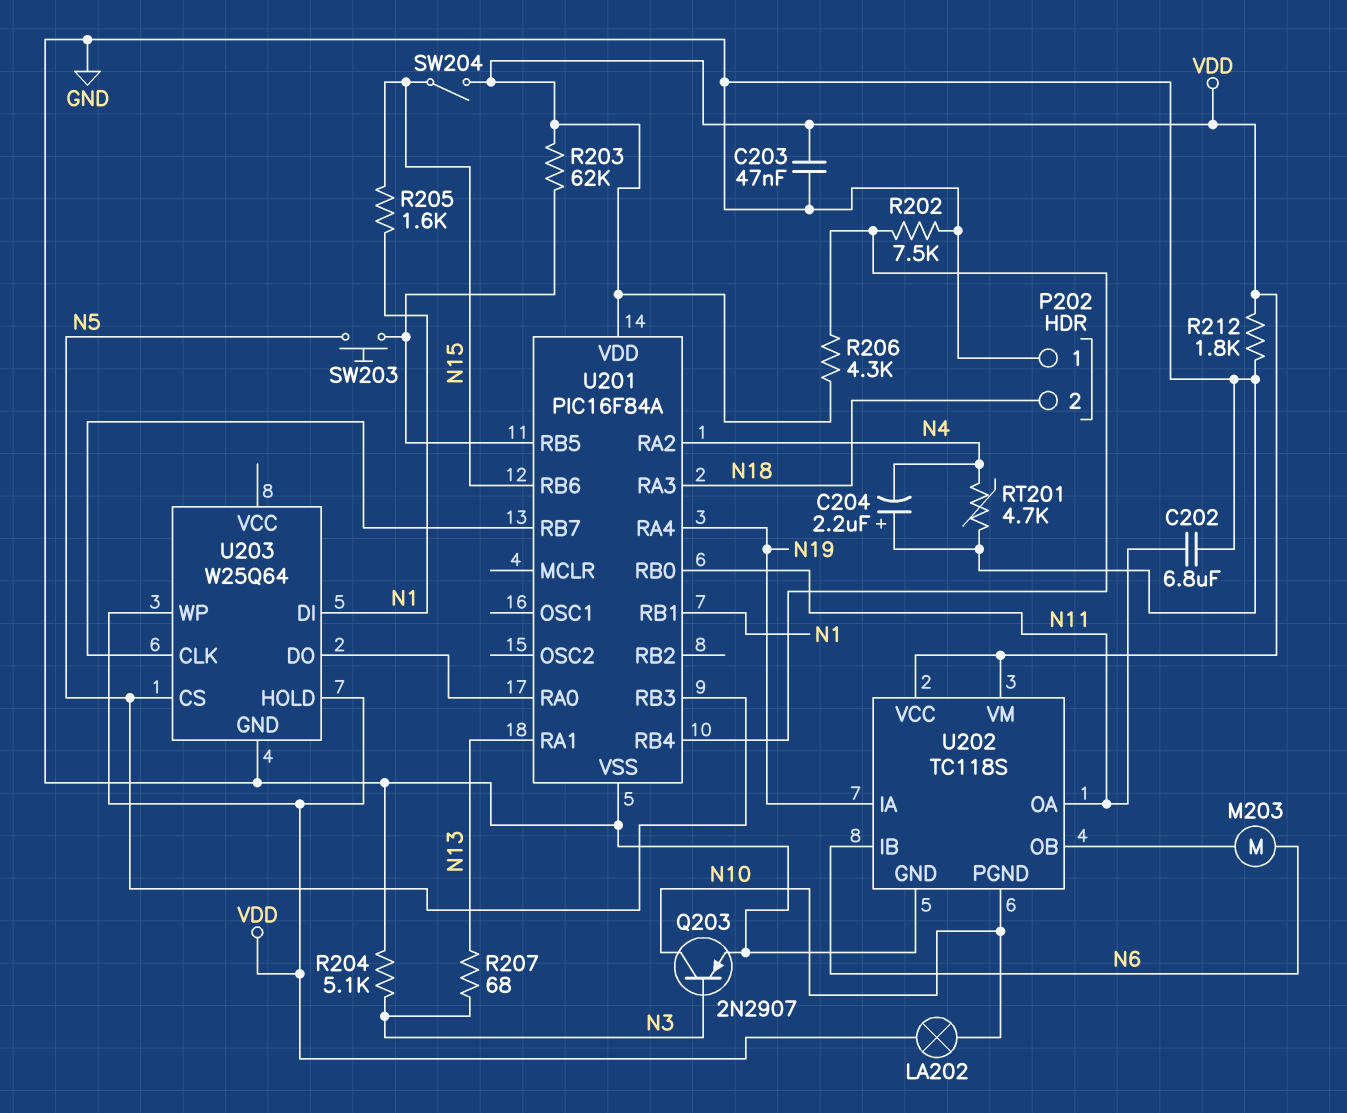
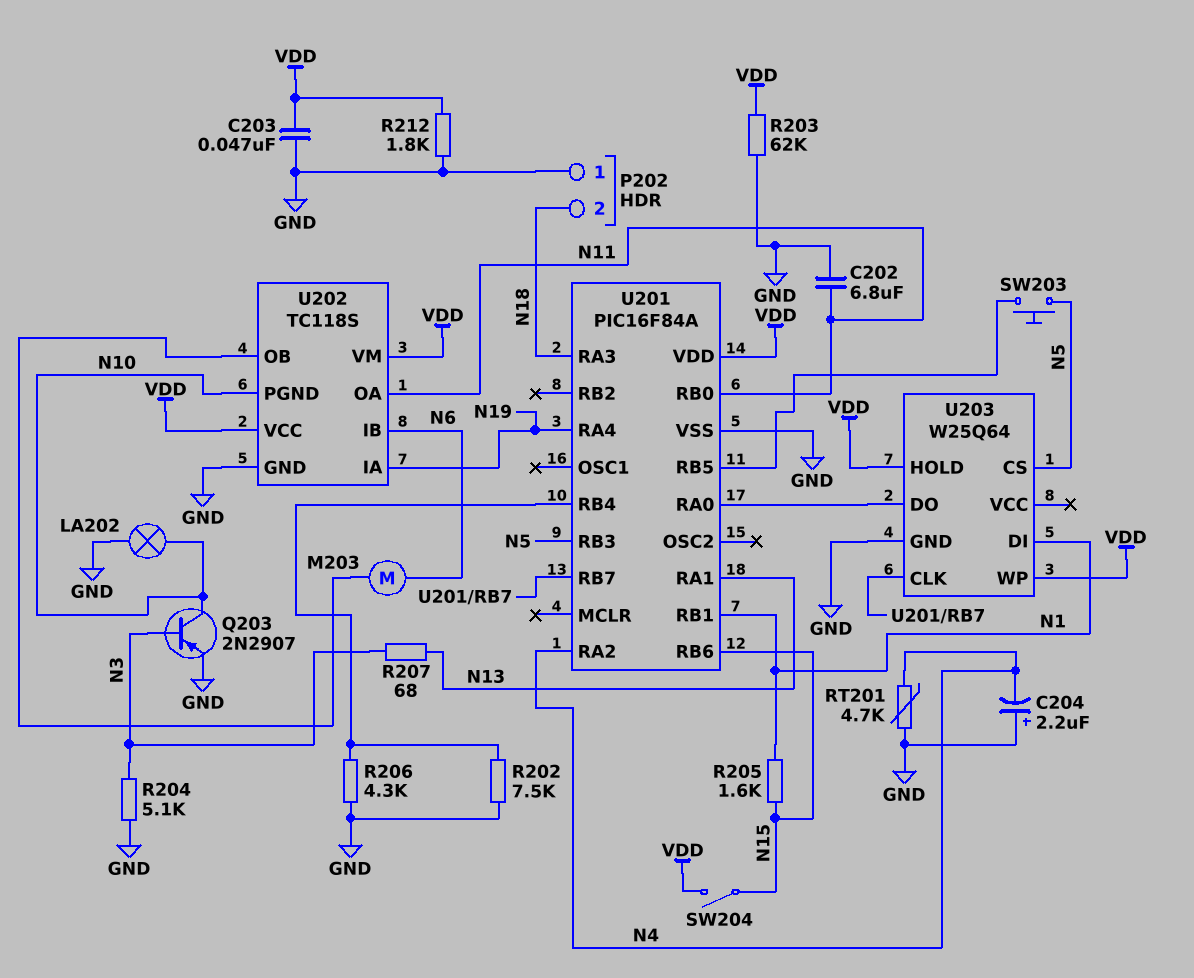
LA202: lamp (N10, VDD) -> lamp (GND, N10)
R203: 62k (U201/RB5, VDD) -> 62k (GND, VDD)
R206: 4.3k (U201/RB4, VDD) -> 4.3k (GND, U201/RB4)

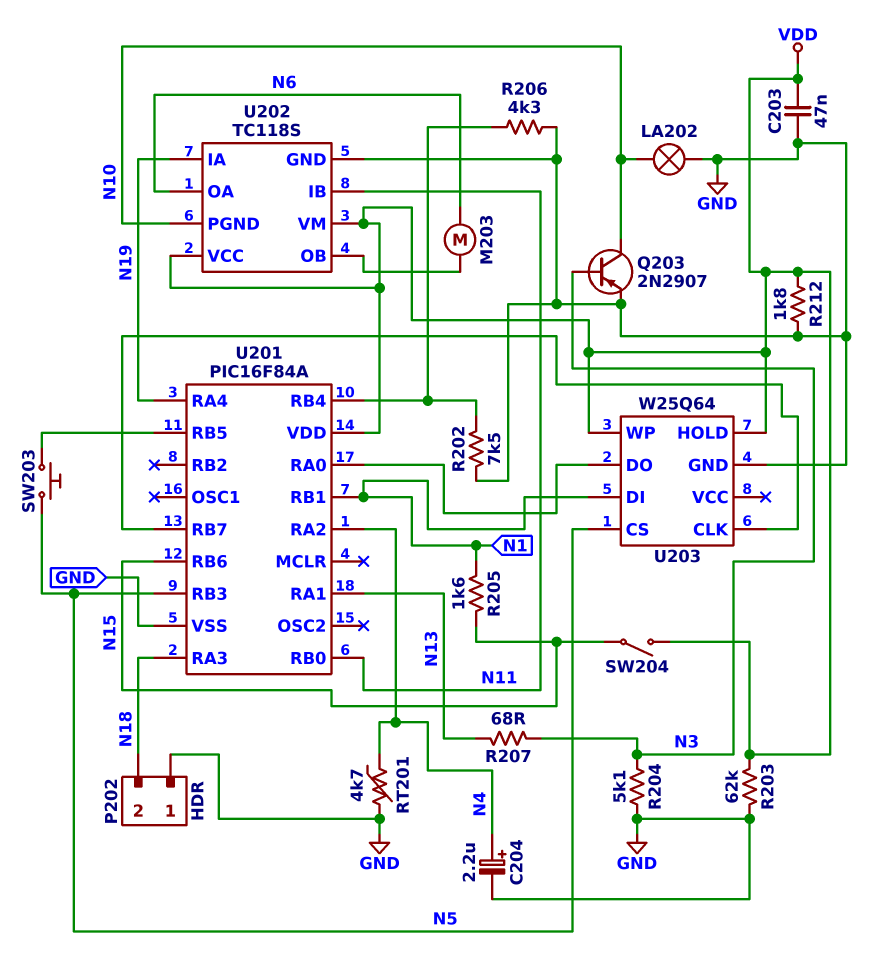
C202: 6.8uF (GND, N11) -> none
C204: 2.2uF (plus GND, minus N4) -> 2.2uF (plus N4, minus GND)
U202 pin IB: N6 -> N11
U202 pin OA: N11 -> N6

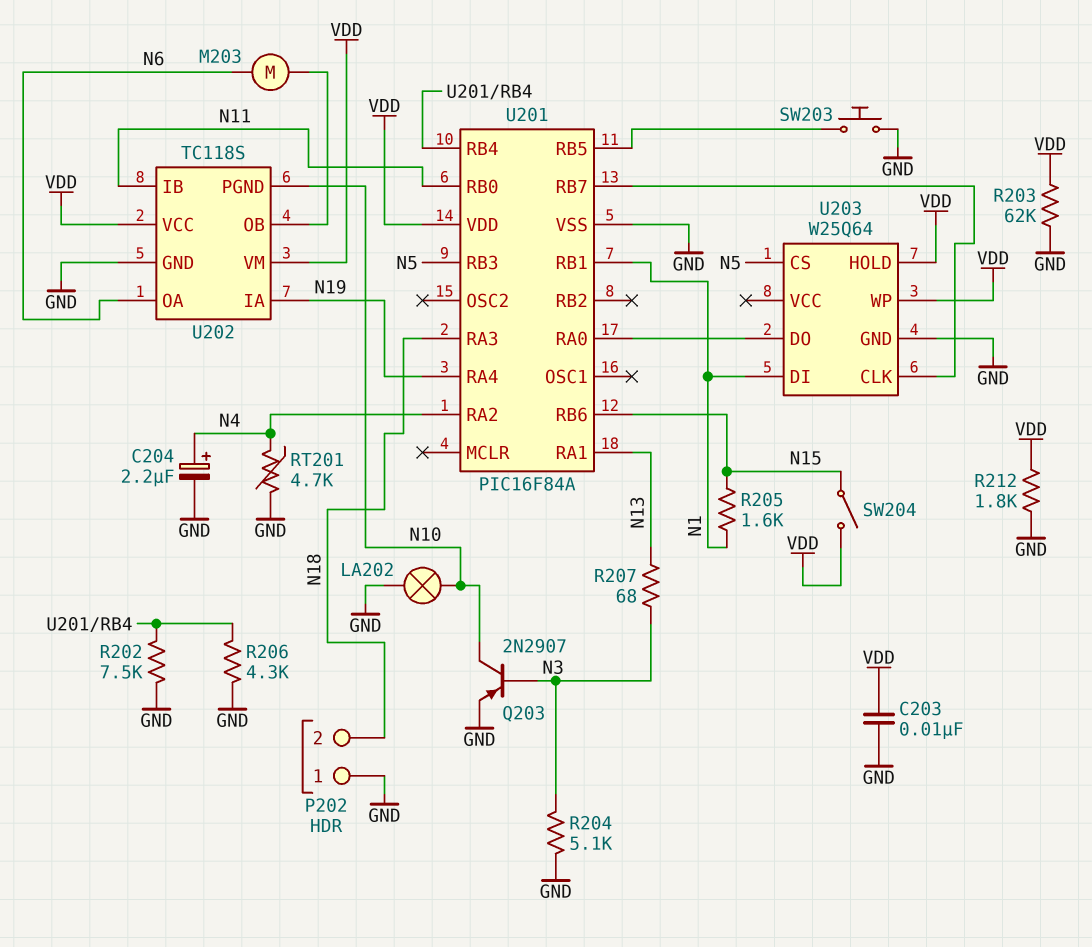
C203: 47nF (GND, VDD) -> 10nF (GND, VDD)
SW203: button (N5, U201/RB5) -> button (GND, U201/RB5)

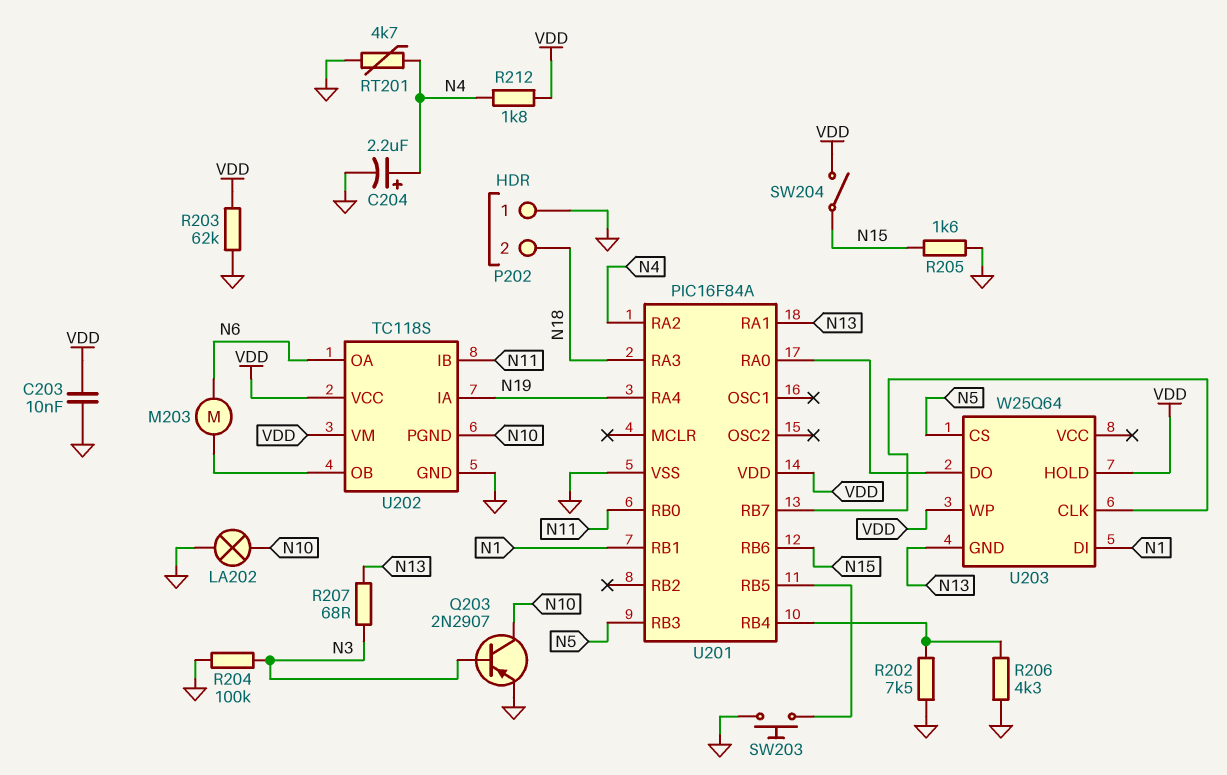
R204: 5.1k (GND, N3) -> 100k (GND, N3)
R205: 1.6k (N1, N15) -> 1.6k (GND, N15)
R212: 1.8k (GND, VDD) -> 1.8k (N4, VDD)
U203 pin GND: GND -> N13

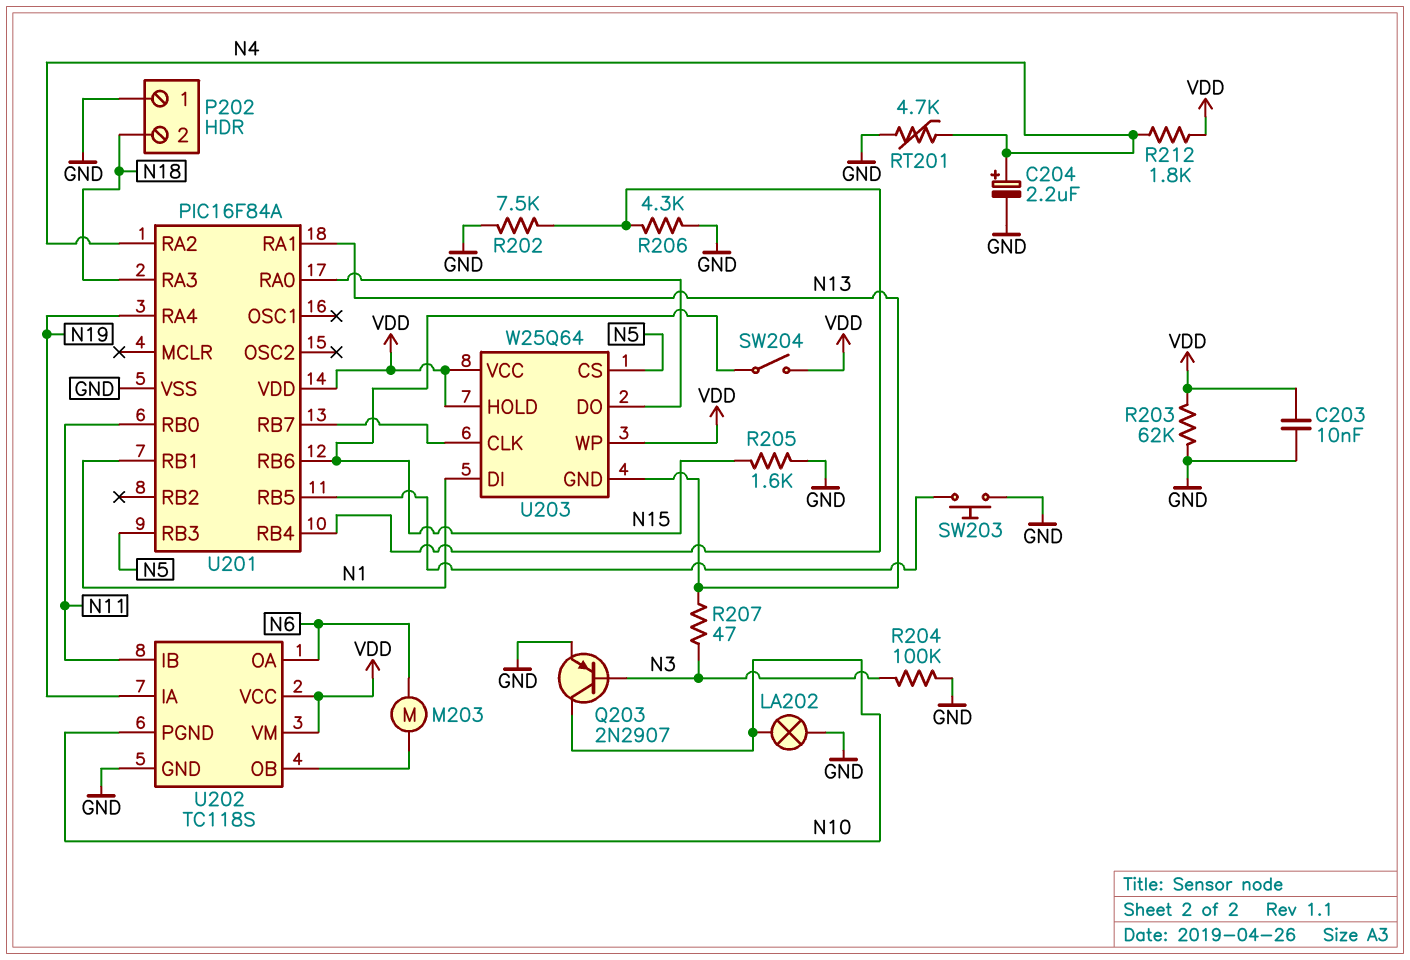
R207: 68 (N3, N13) -> 47 (N3, N13)
U203 pin VCC: none -> VDD

